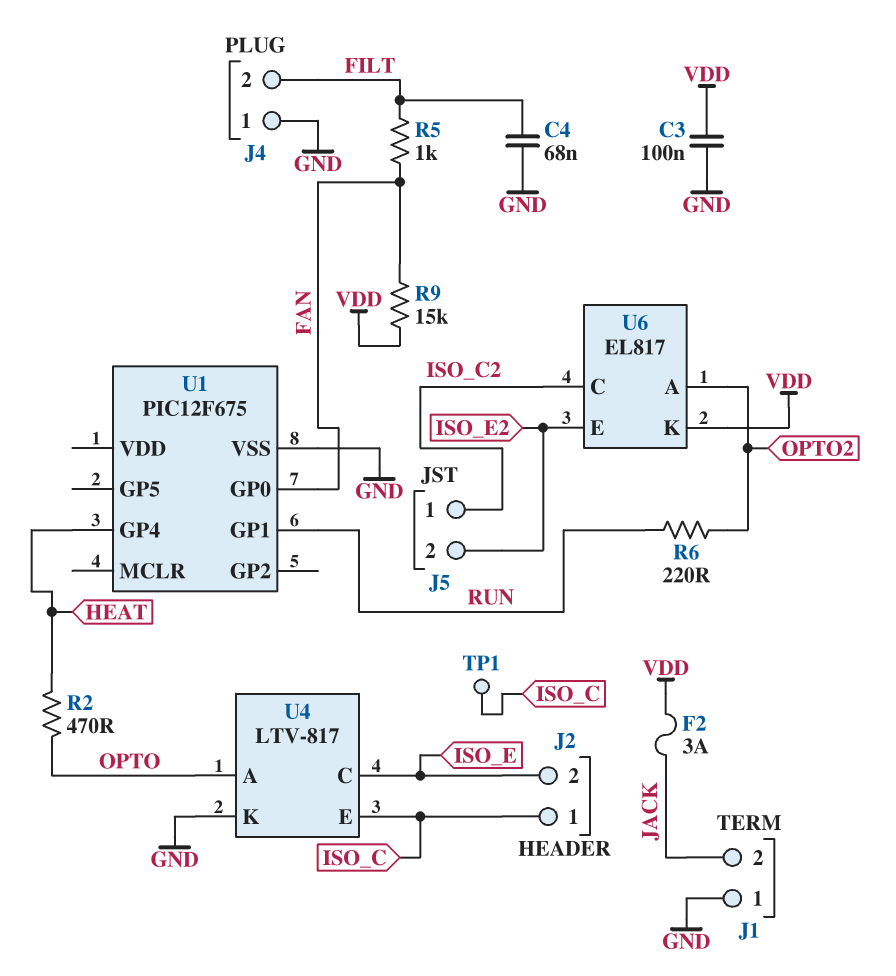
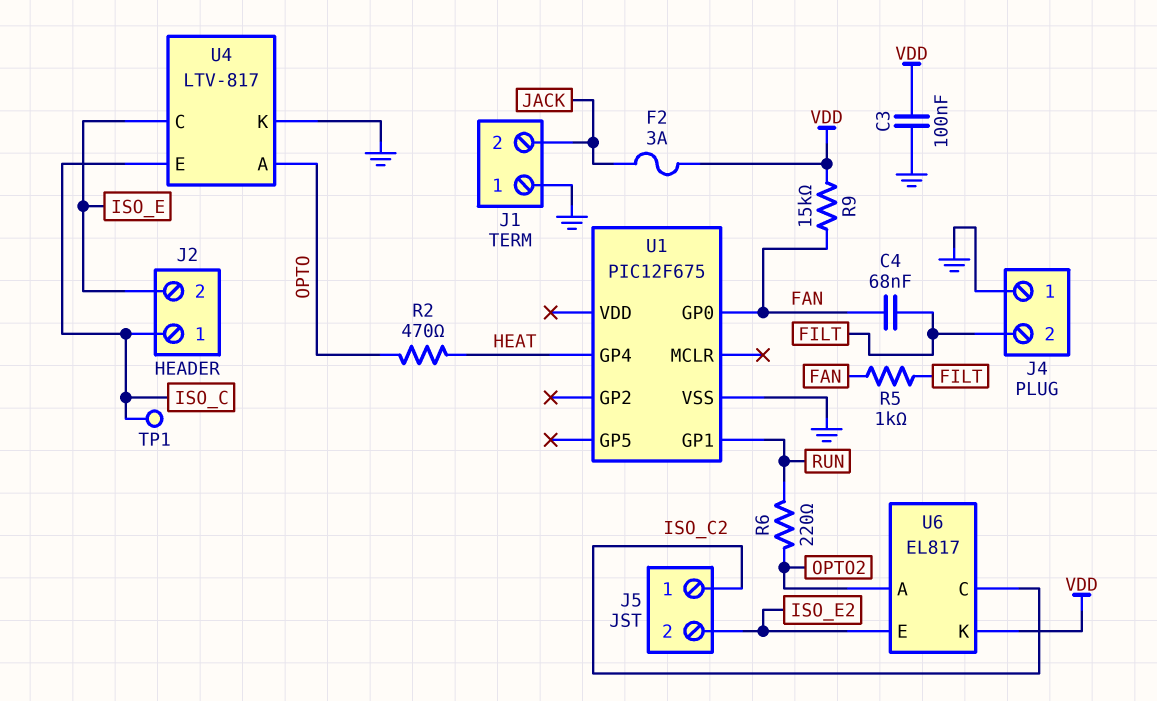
C4: 68nF (FILT, GND) -> 68nF (FAN, FILT)

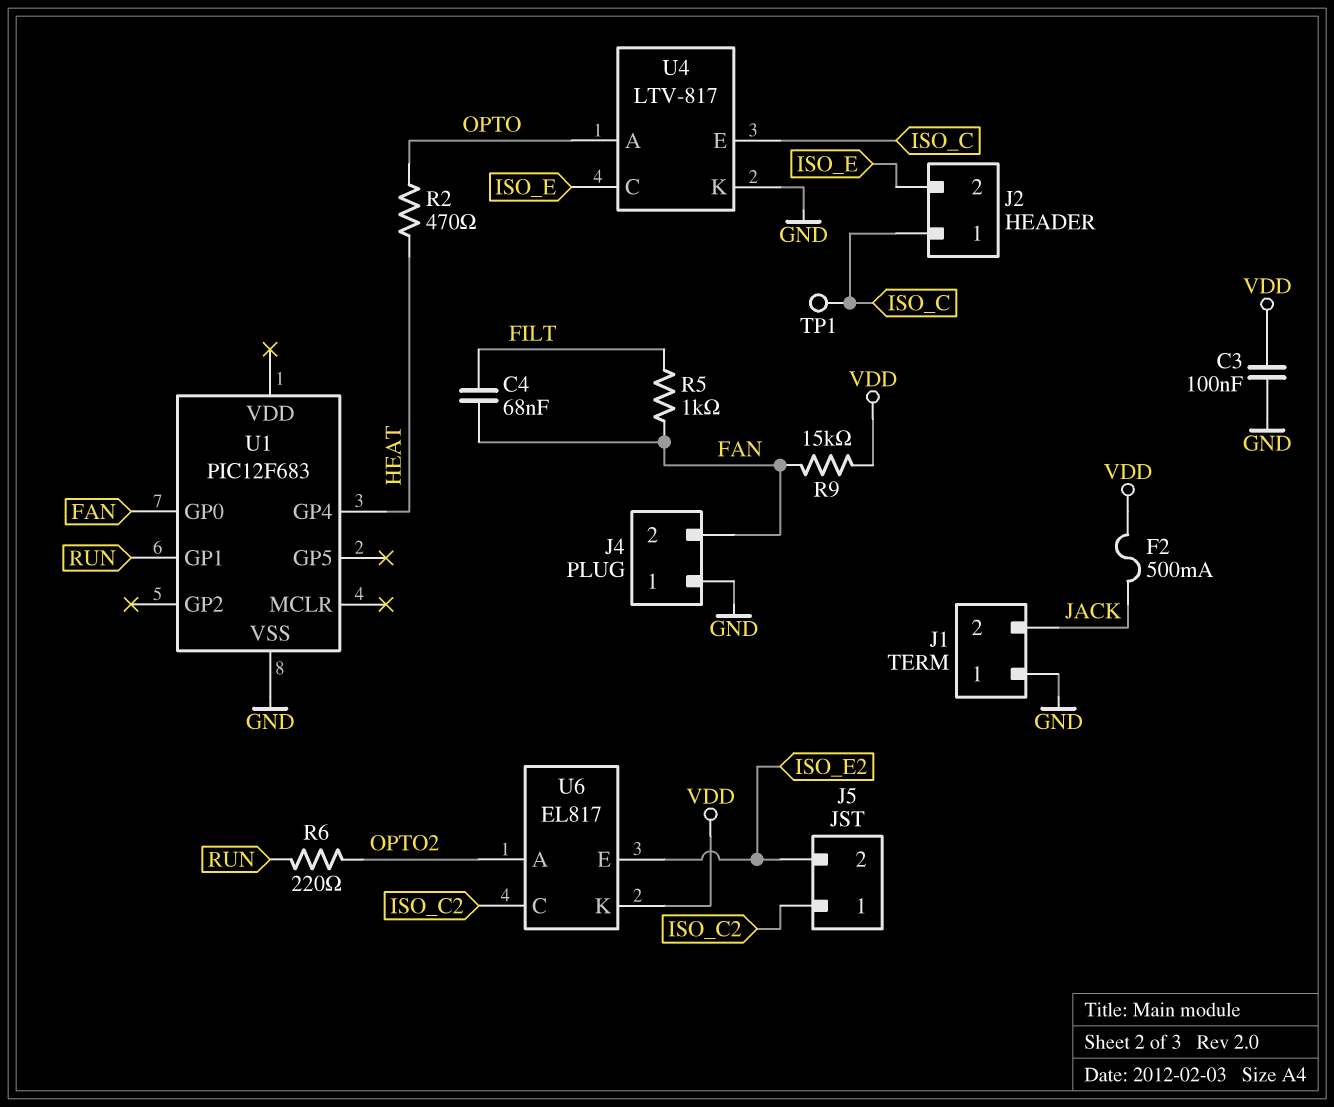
F2: 3A (JACK, VDD) -> 500mA (JACK, VDD)
J4 pin 2: FILT -> FAN
U1: PIC12F675 -> PIC12F683

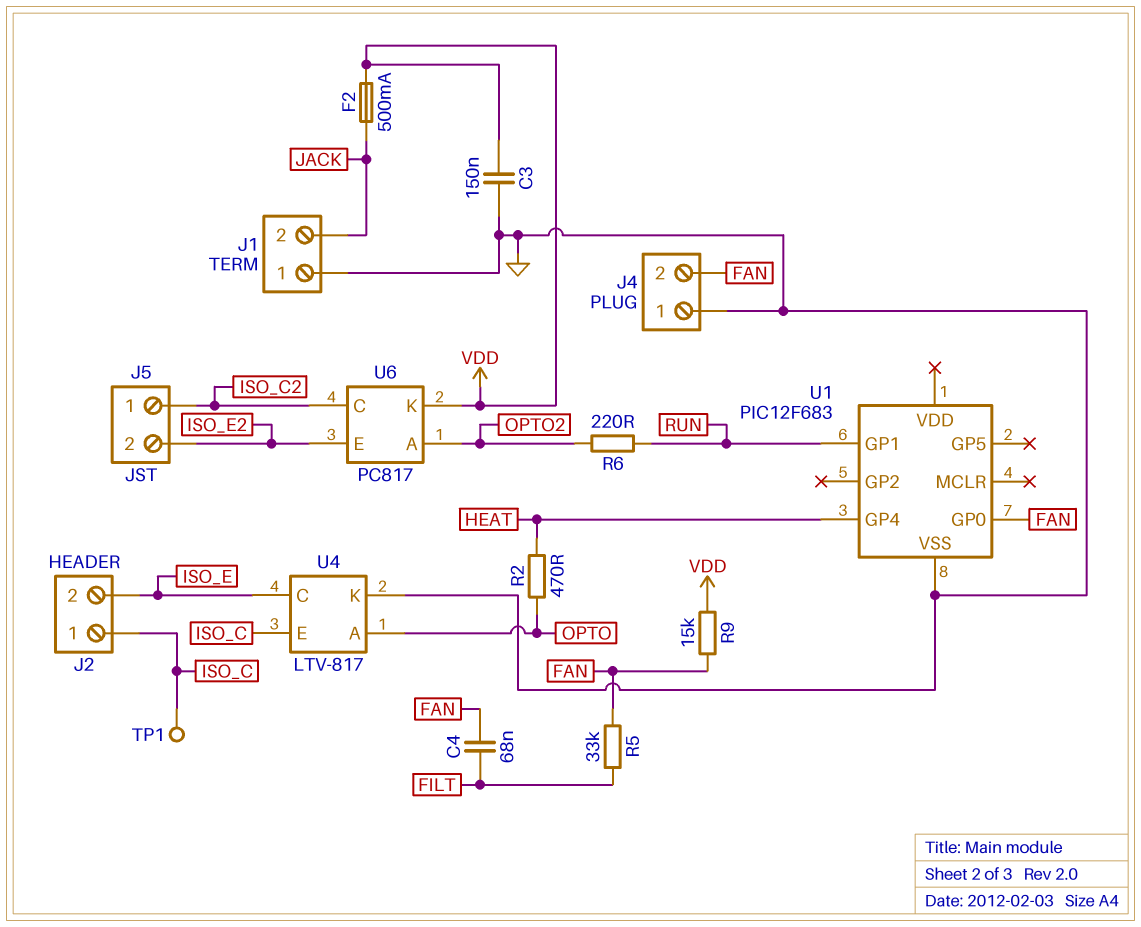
C3: 100nF (GND, VDD) -> 150nF (GND, VDD)
R5: 1k (FAN, FILT) -> 33k (FAN, FILT)
U6: EL817 -> PC817

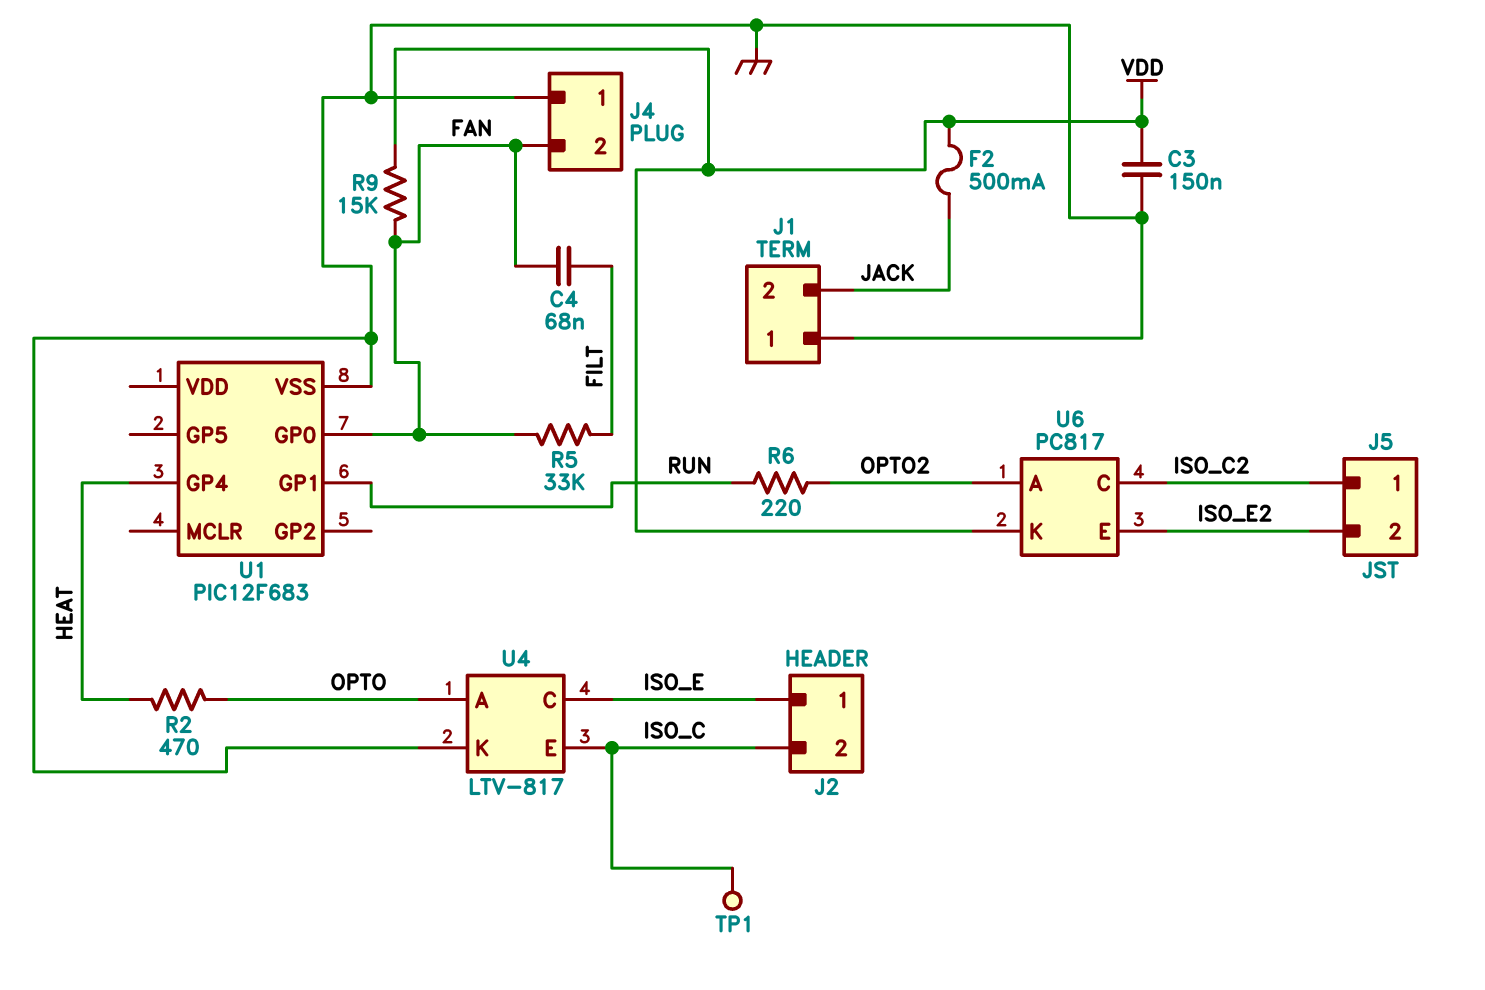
J2 pin 1: ISO_C -> ISO_E
J2 pin 2: ISO_E -> ISO_C

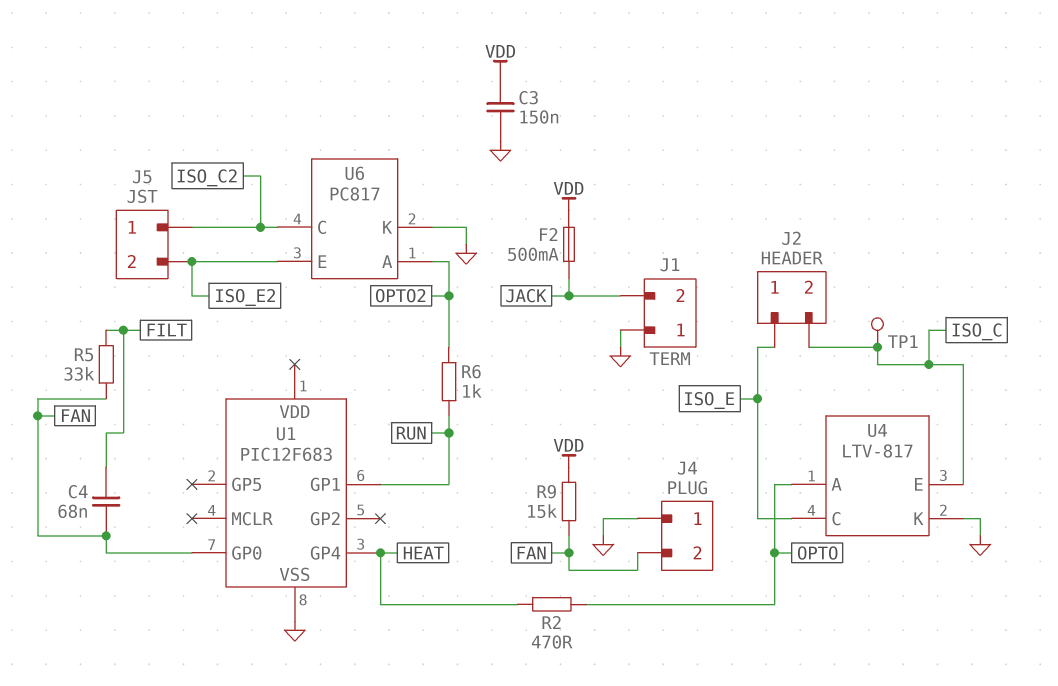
R6: 220 (OPTO2, RUN) -> 1k (OPTO2, RUN)
U6 pin K: VDD -> GND

